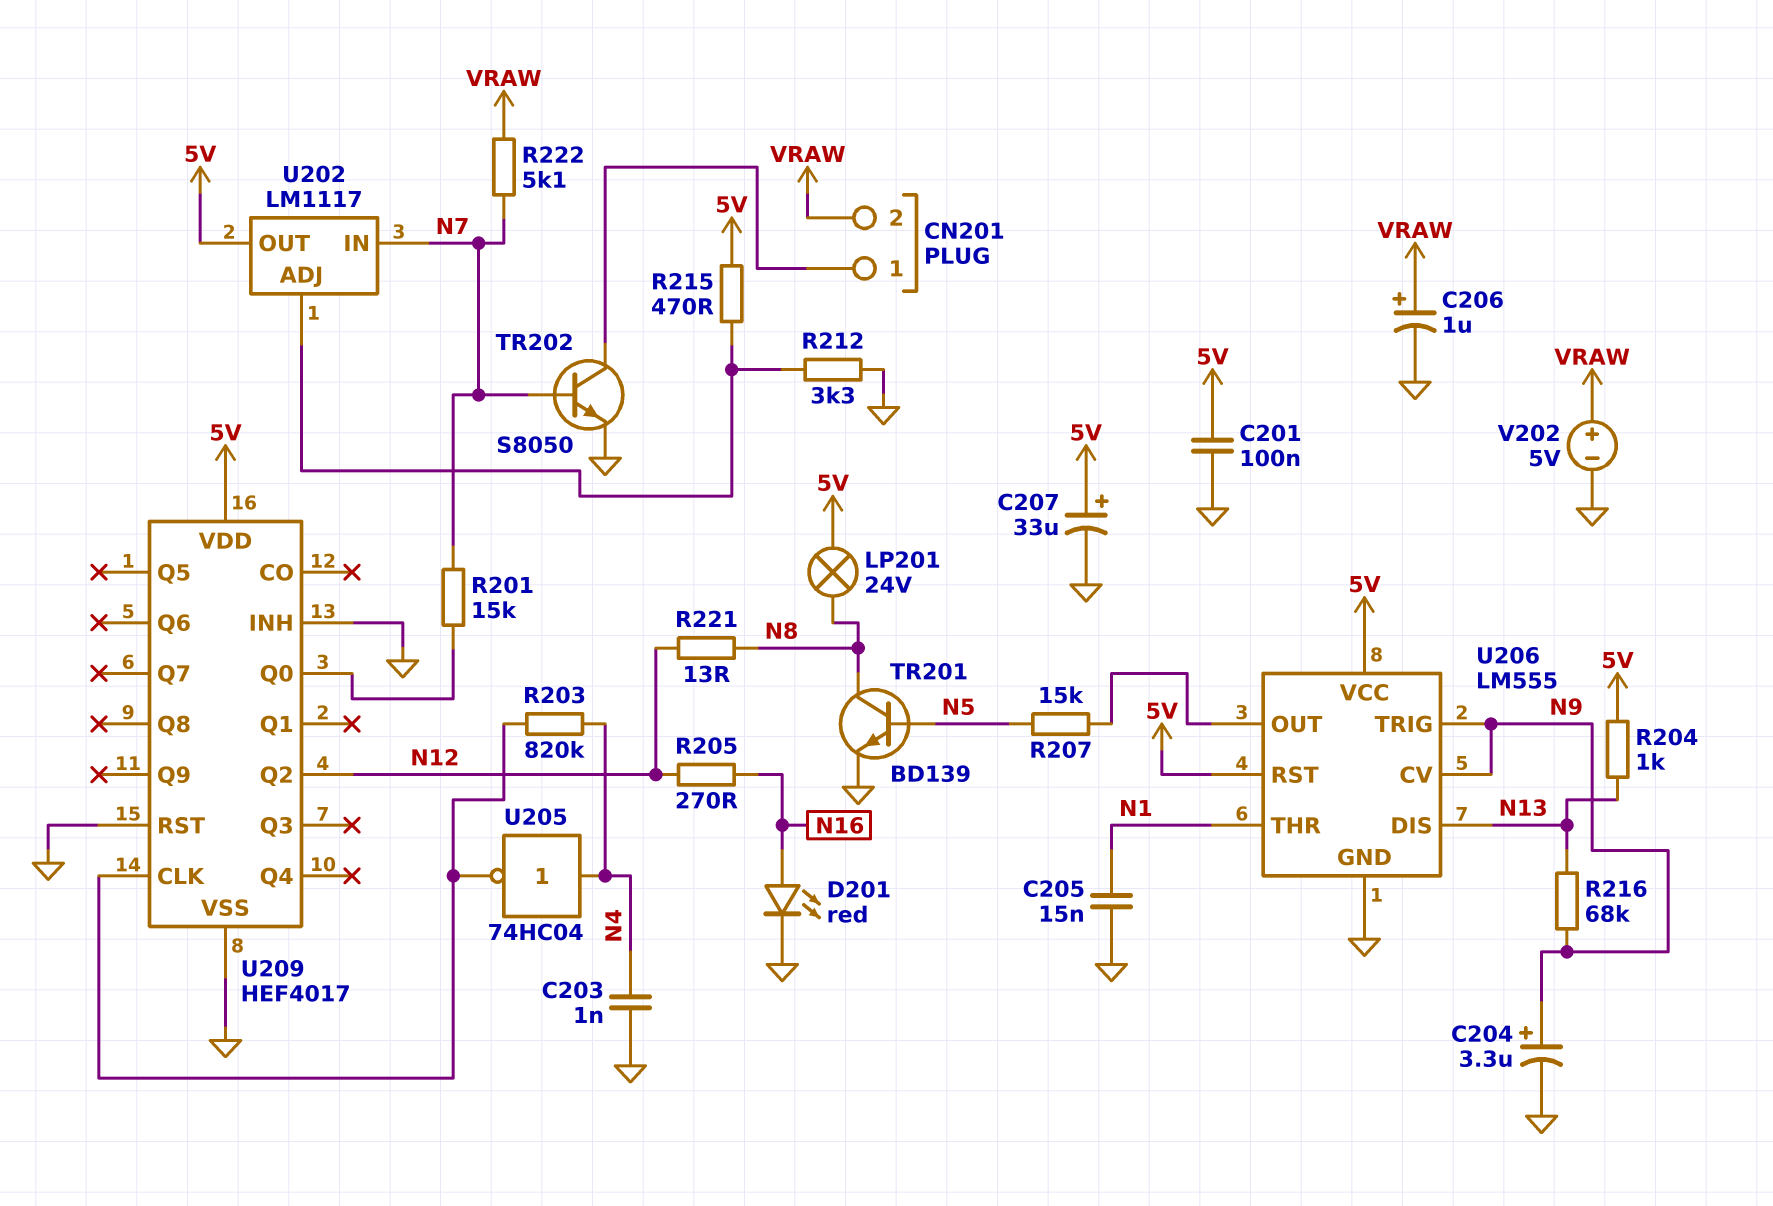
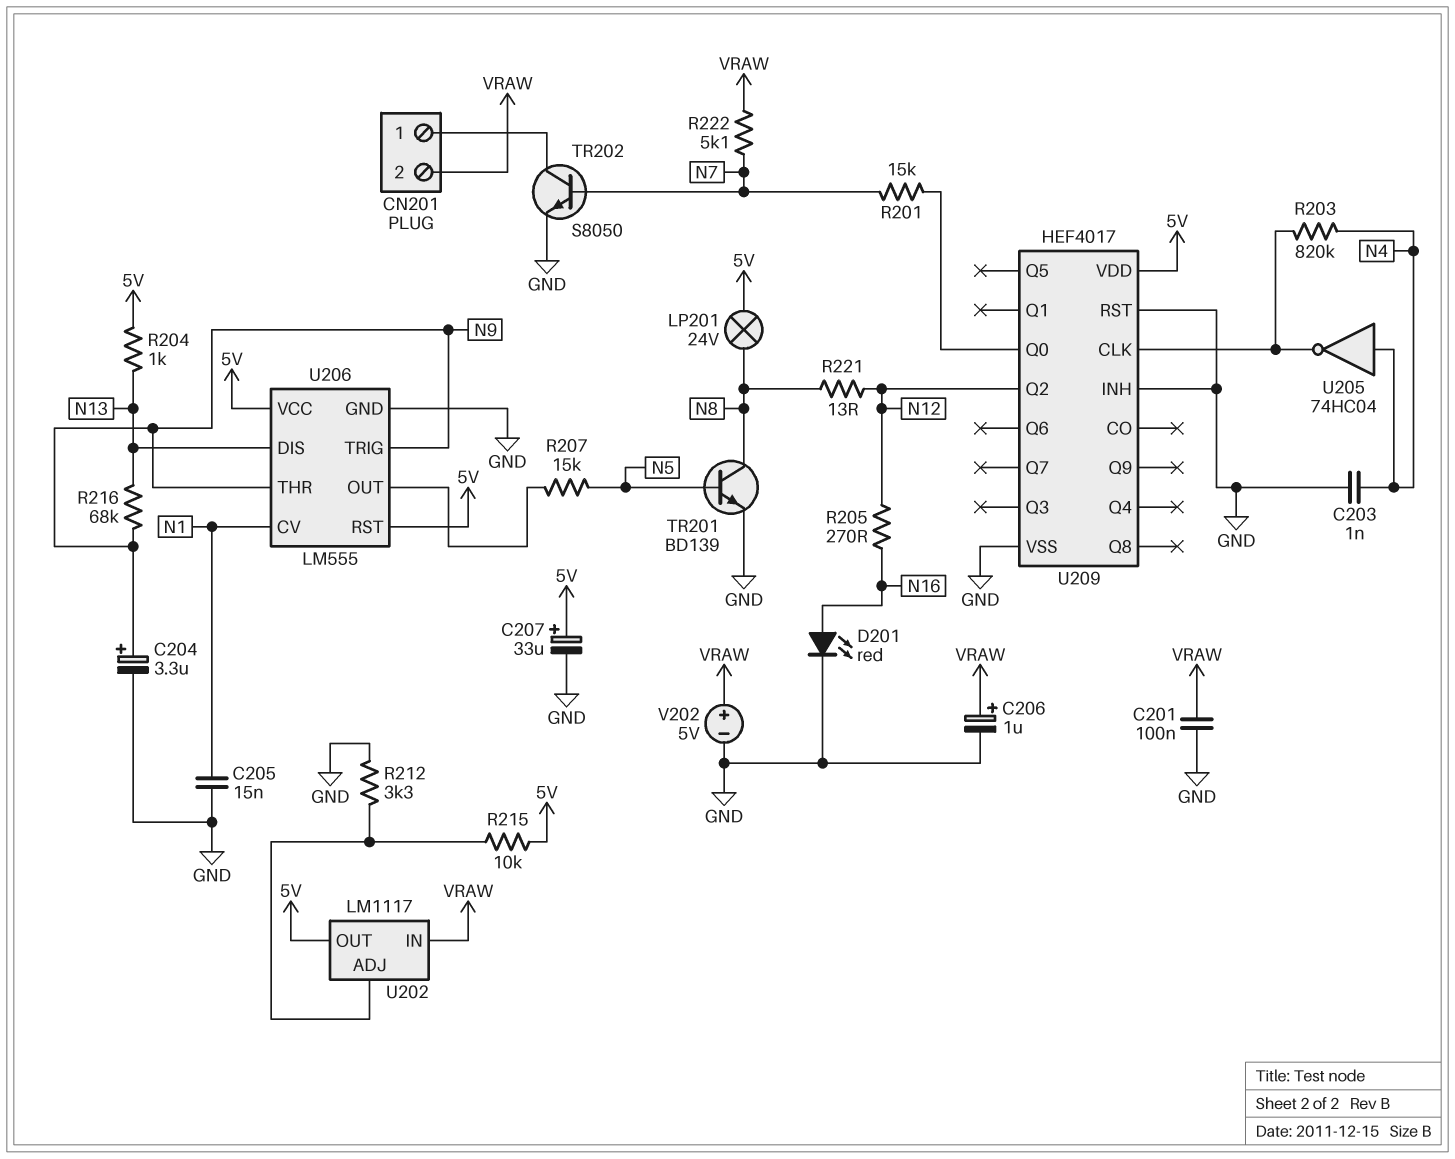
C201: 100nF (5V, GND) -> 100nF (GND, VRAW)
R215: 470 (5V, U202/ADJ) -> 10k (5V, U202/ADJ)
U202 pin IN: N7 -> VRAW
U206 pin CV: N9 -> N1
U206 pin THR: N1 -> N9

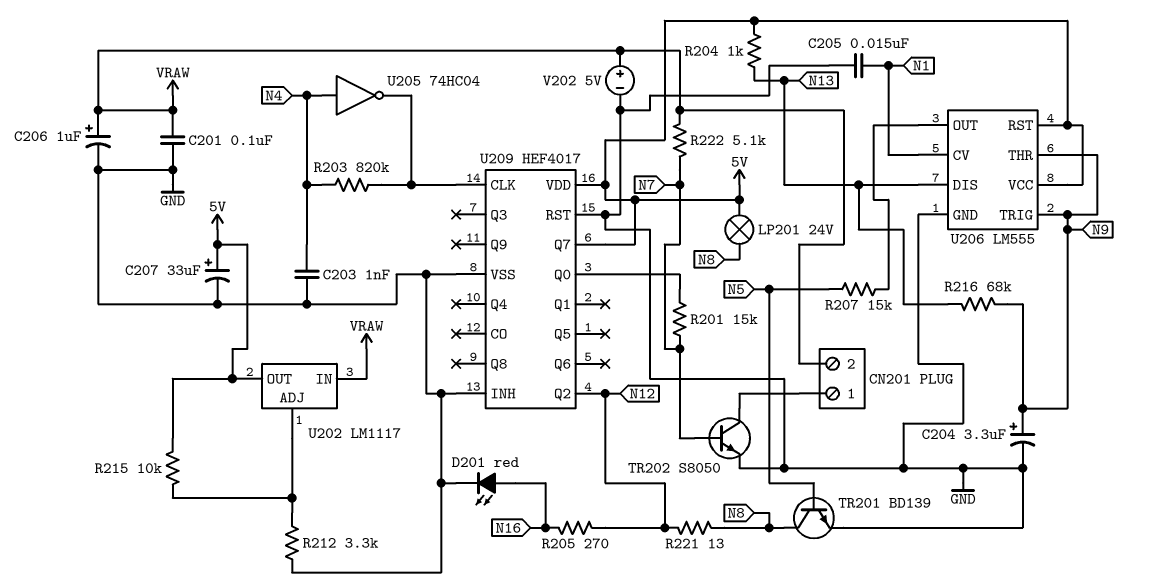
U209 pin Q7: none -> 5V

